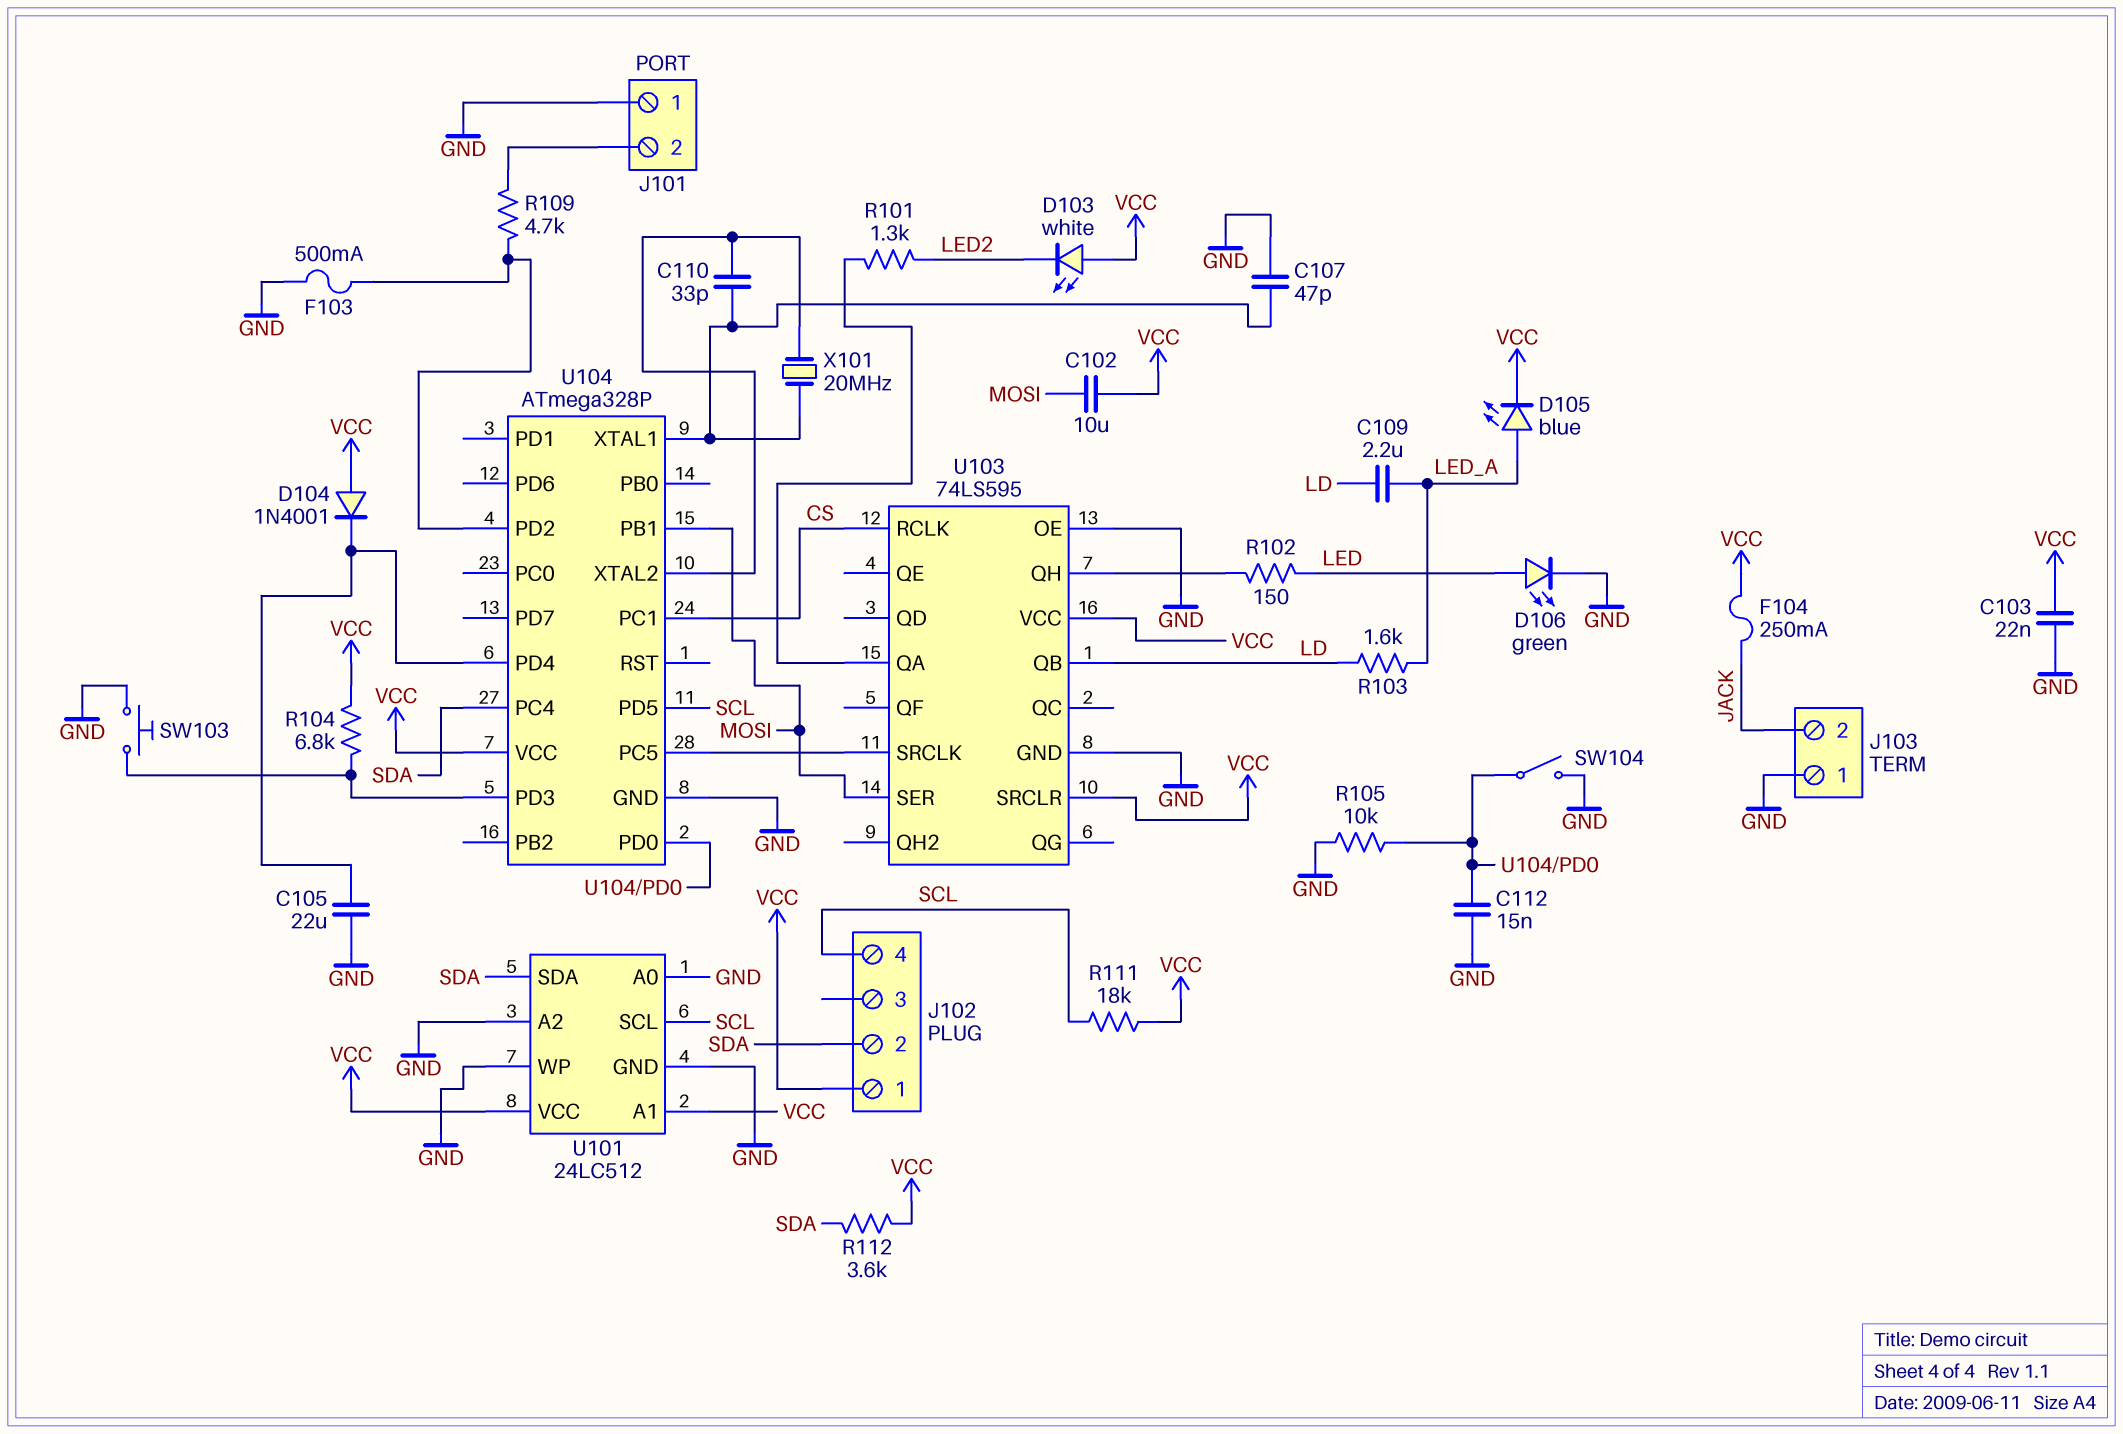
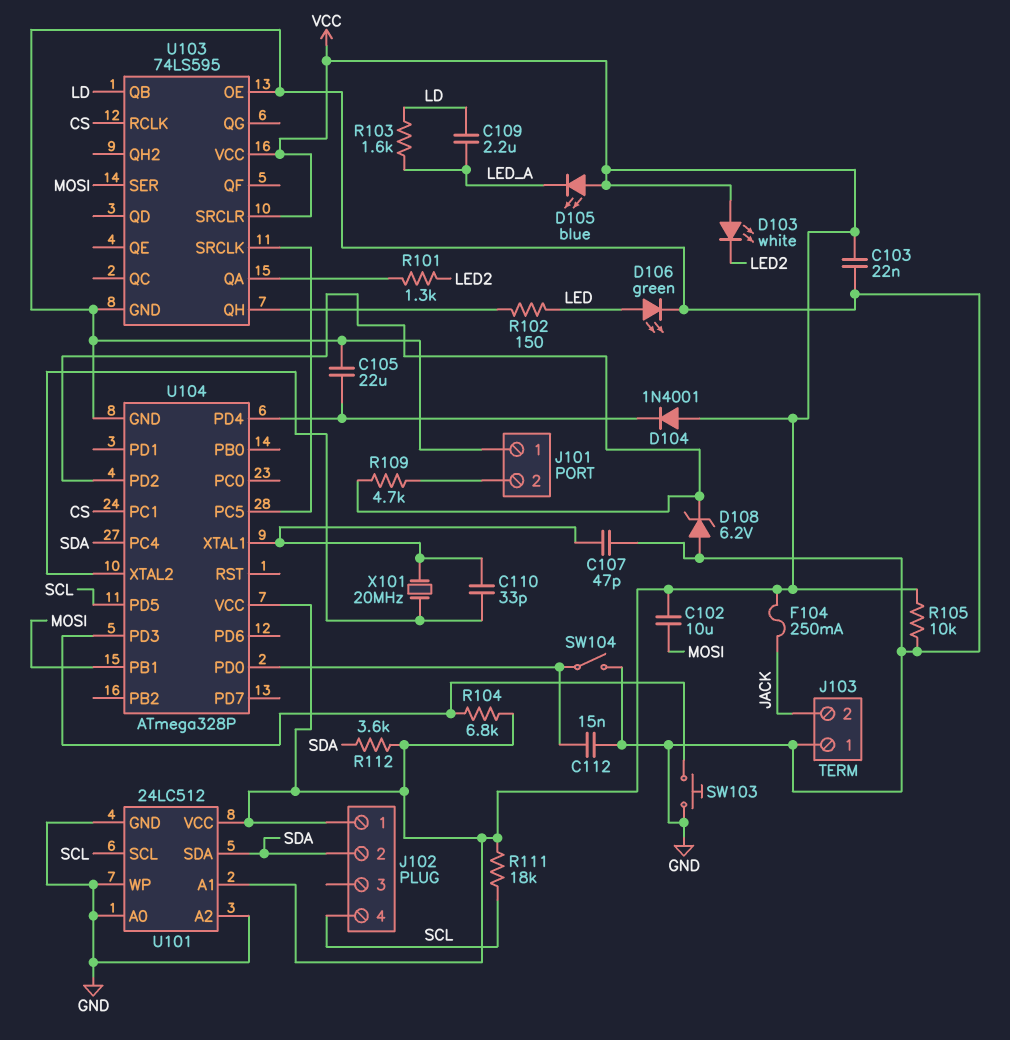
D105: LED blue (A LED_A, K VCC) -> LED blue (A VCC, K LED_A)
D108: none -> zener 6.2V (A GND, K U104/PD2)
F103: 500mA (GND, U104/PD2) -> none
R105: 10k (GND, U104/PD0) -> 10k (GND, VCC)

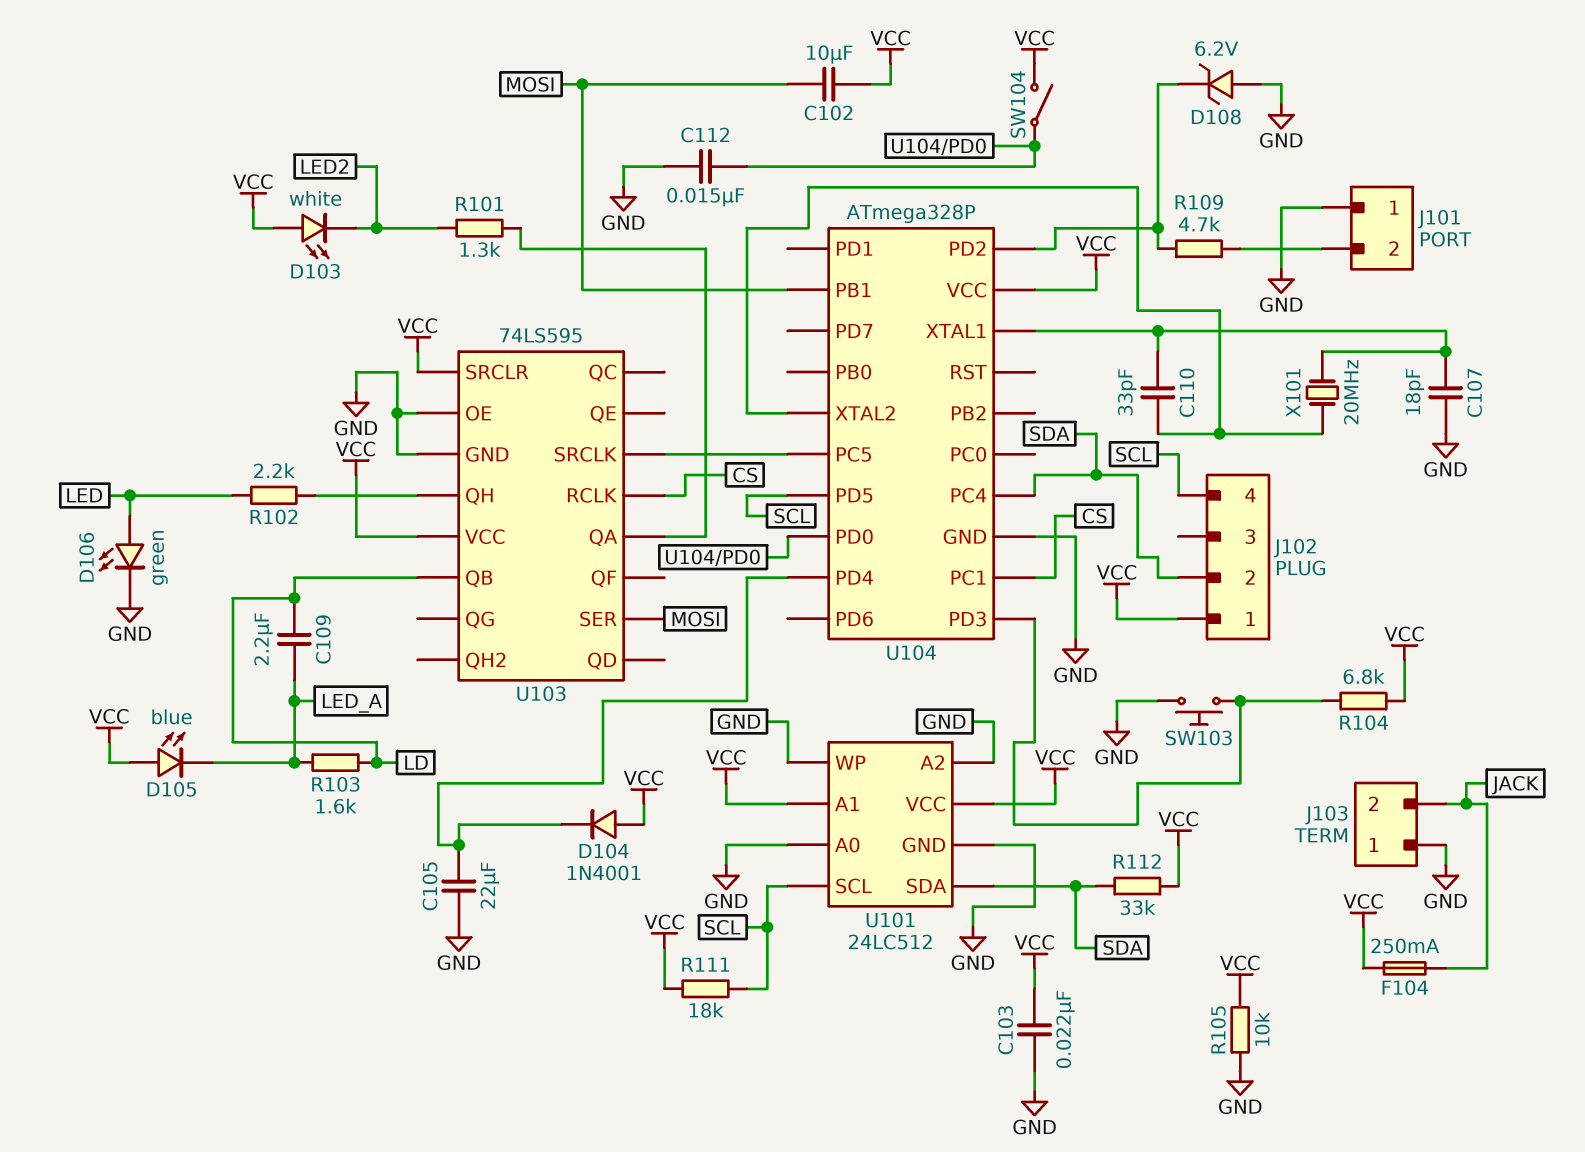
C107: 47pF (GND, U104/XTAL1) -> 18pF (GND, U104/XTAL1)
R102: 150 (LED, U103/QH) -> 2.2k (LED, U103/QH)
R112: 3.6k (SDA, VCC) -> 33k (SDA, VCC)
SW104: switch (GND, U104/PD0) -> switch (U104/PD0, VCC)

